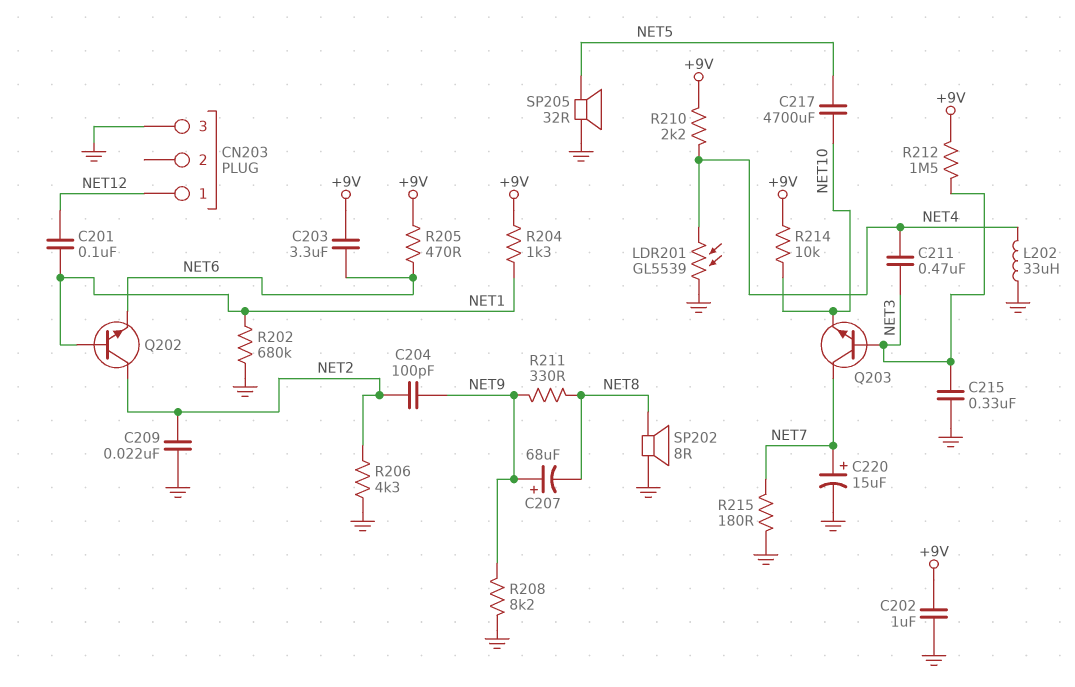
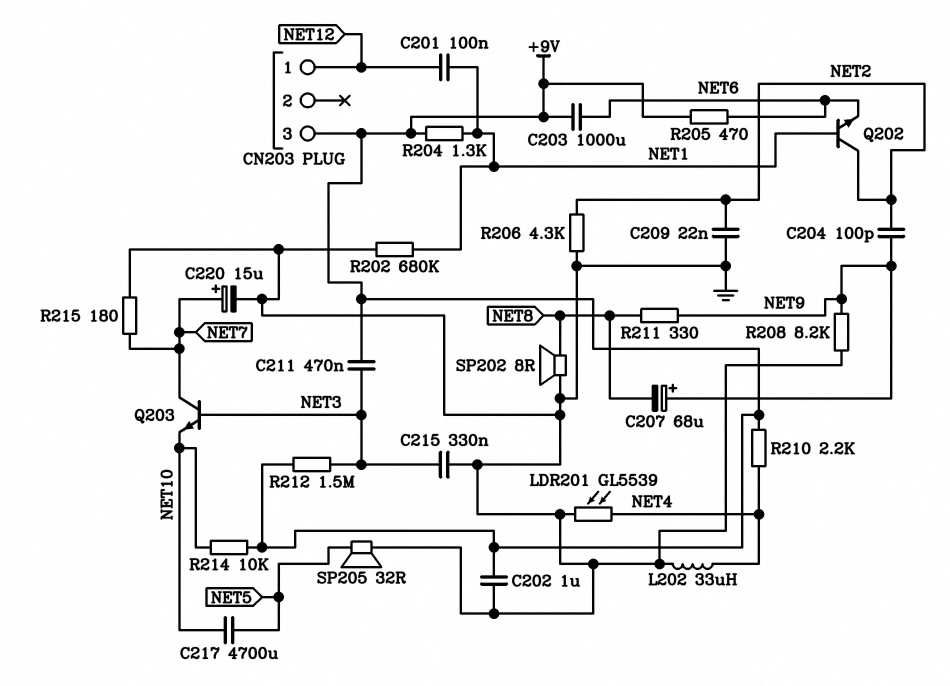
C203: 3.3uF (+9V, NET6) -> 1000uF (+9V, NET6)
C211: 470nF (NET3, NET4) -> 470nF (+9V, NET3)
CN203 pin 3: GND -> +9V

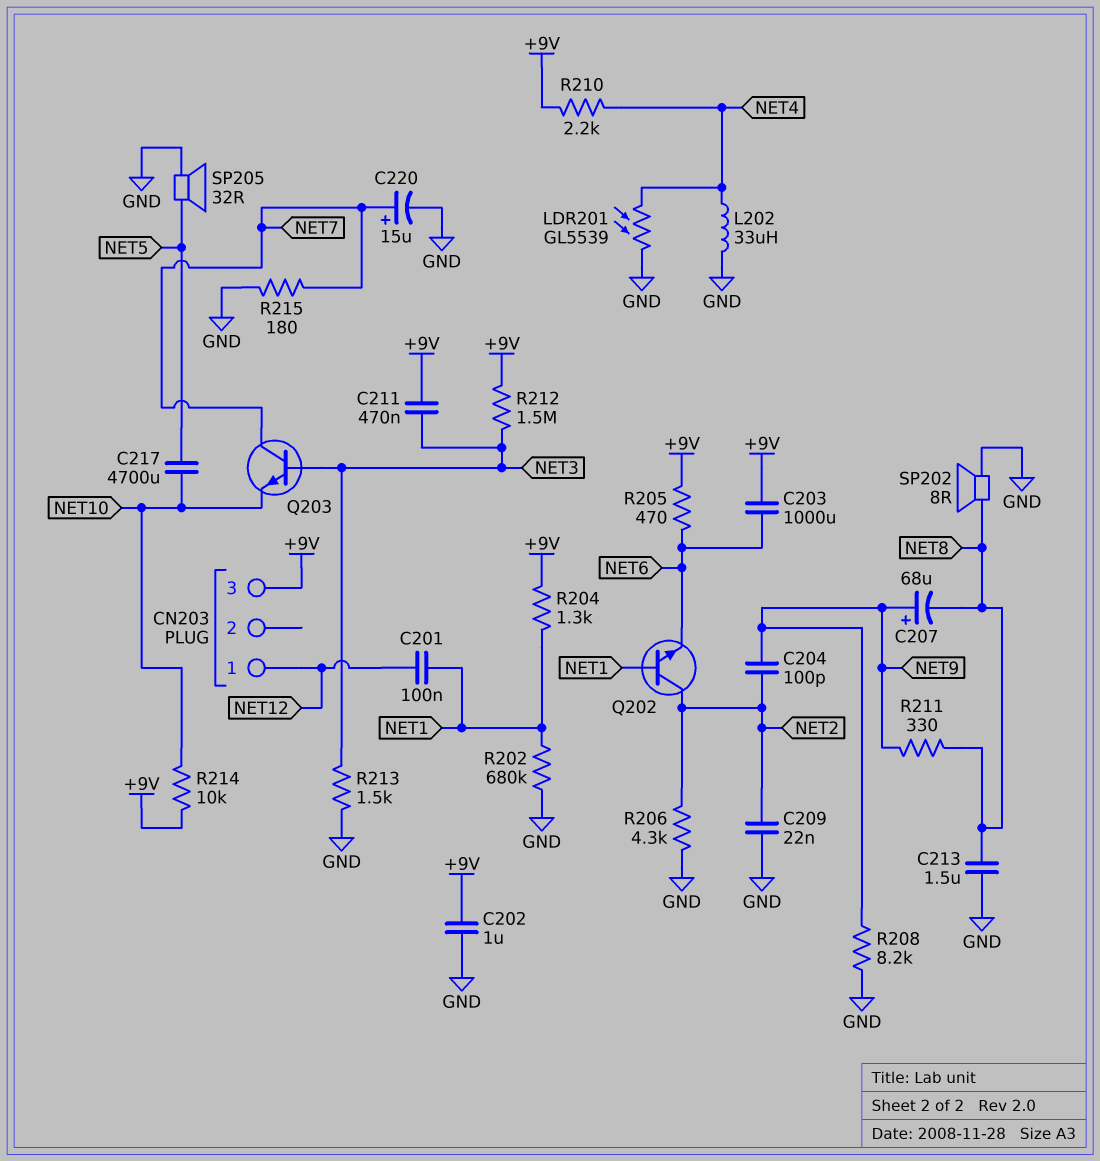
C213: none -> 1.5uF (GND, NET8)
C215: 330nF (GND, NET3) -> none
R213: none -> 1.5k (GND, NET3)

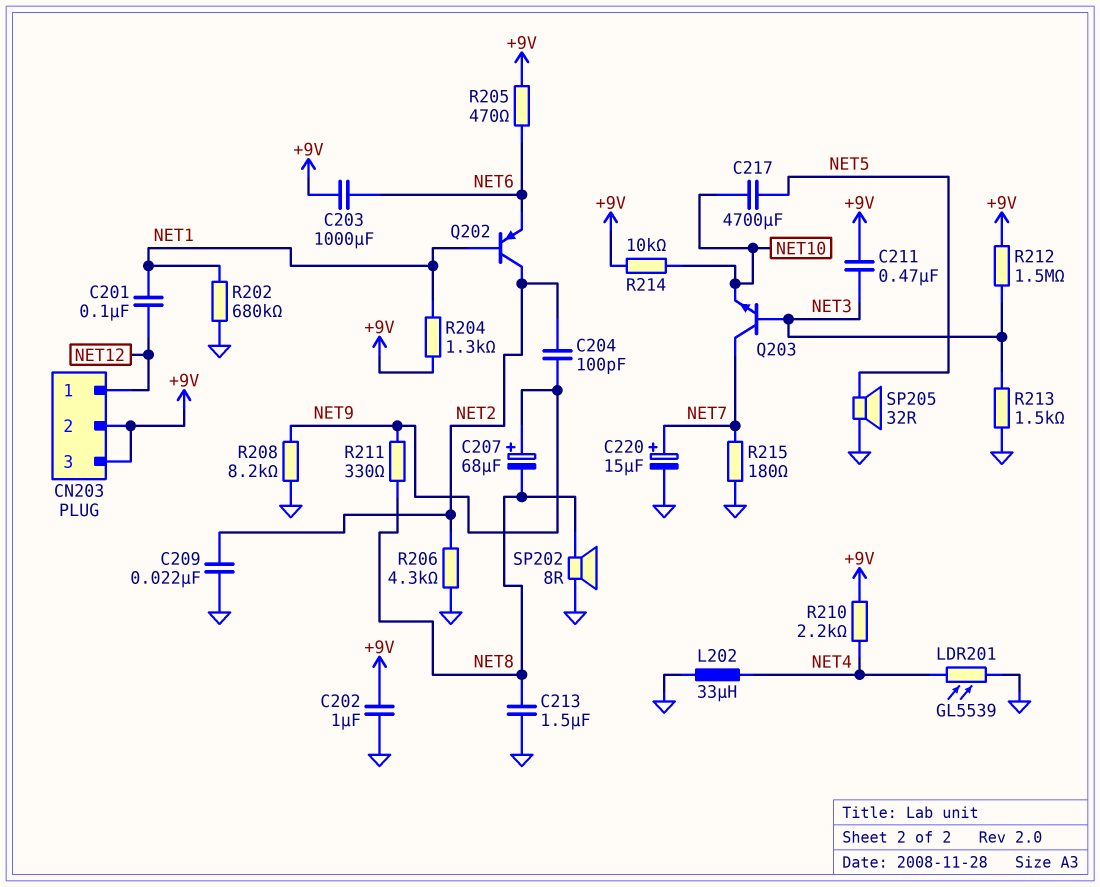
CN203 pin 2: none -> +9V
Q202: NPN (B NET1, C NET2, E NET6) -> PNP (B NET1, C NET2, E NET6)

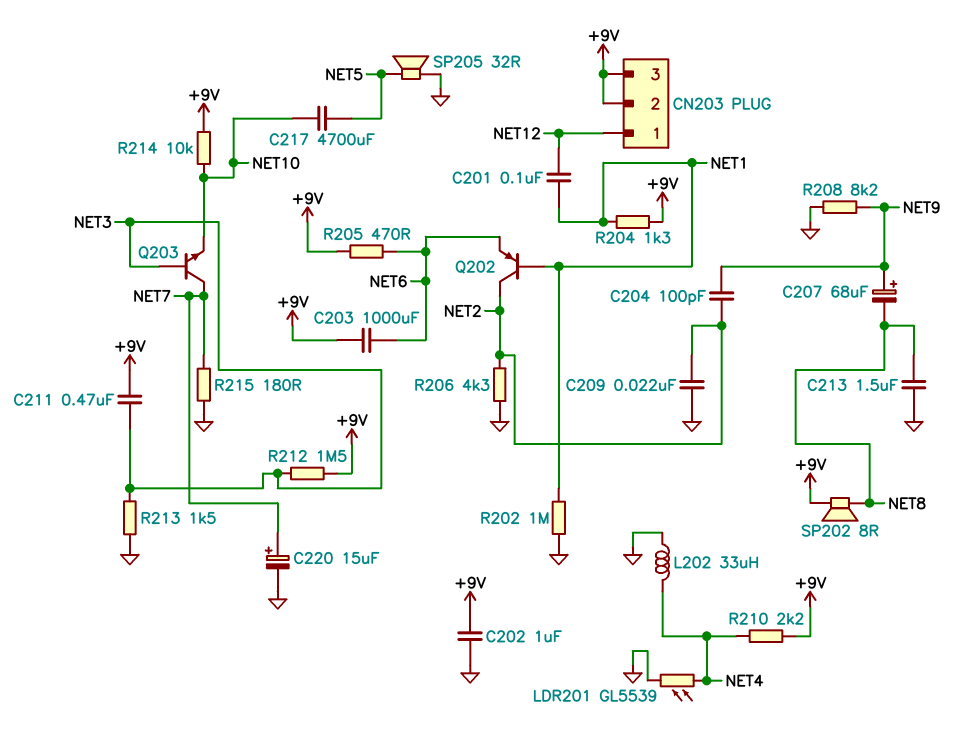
R202: 680k (GND, NET1) -> 1M (GND, NET1)
R211: 330 (NET8, NET9) -> none
SP202: speaker 8R (GND, NET8) -> speaker 8R (+9V, NET8)

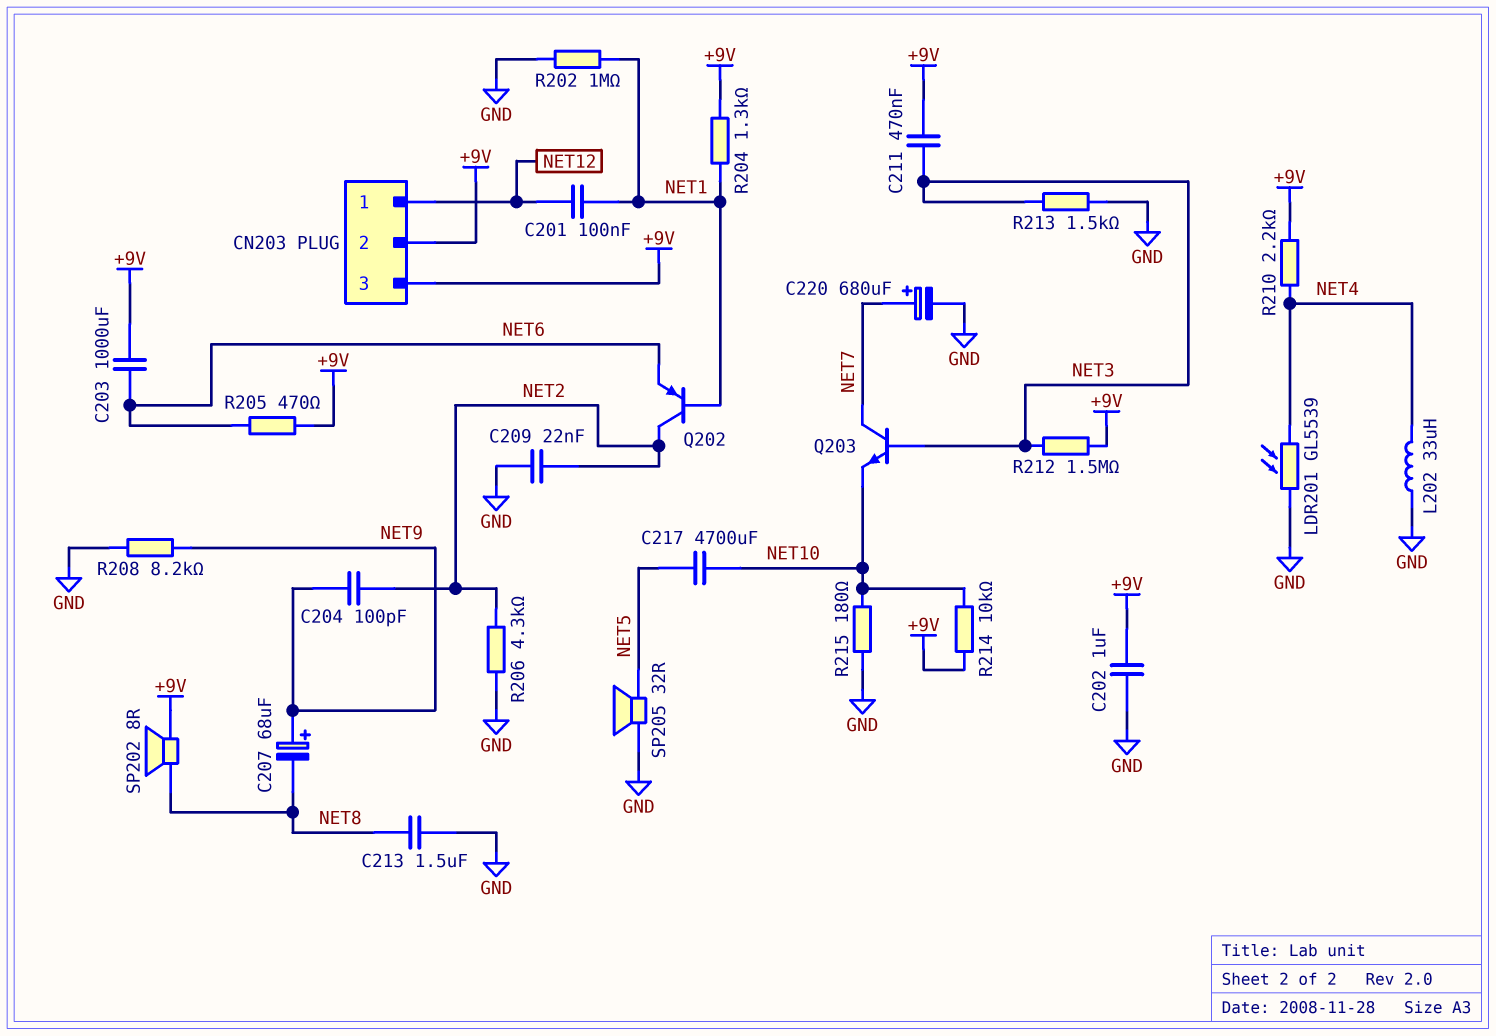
C220: 15uF (plus NET7, minus GND) -> 680uF (plus NET7, minus GND)
R215: 180 (GND, NET7) -> 180 (GND, NET10)

